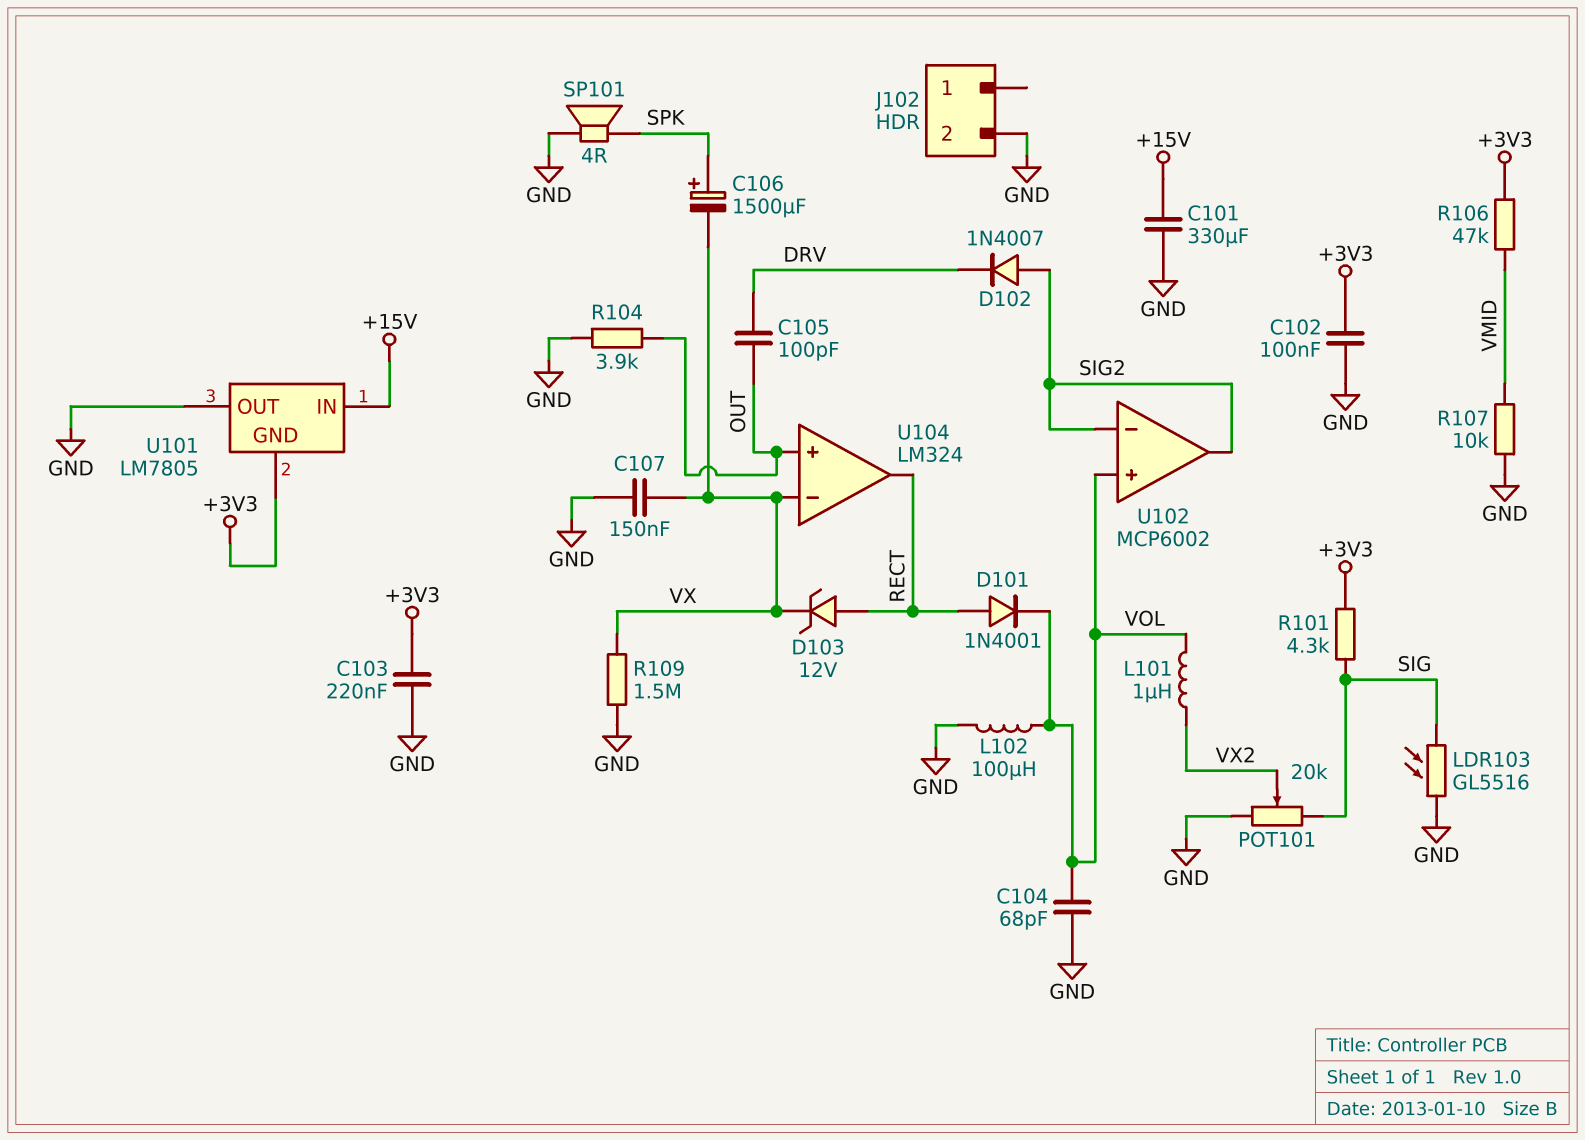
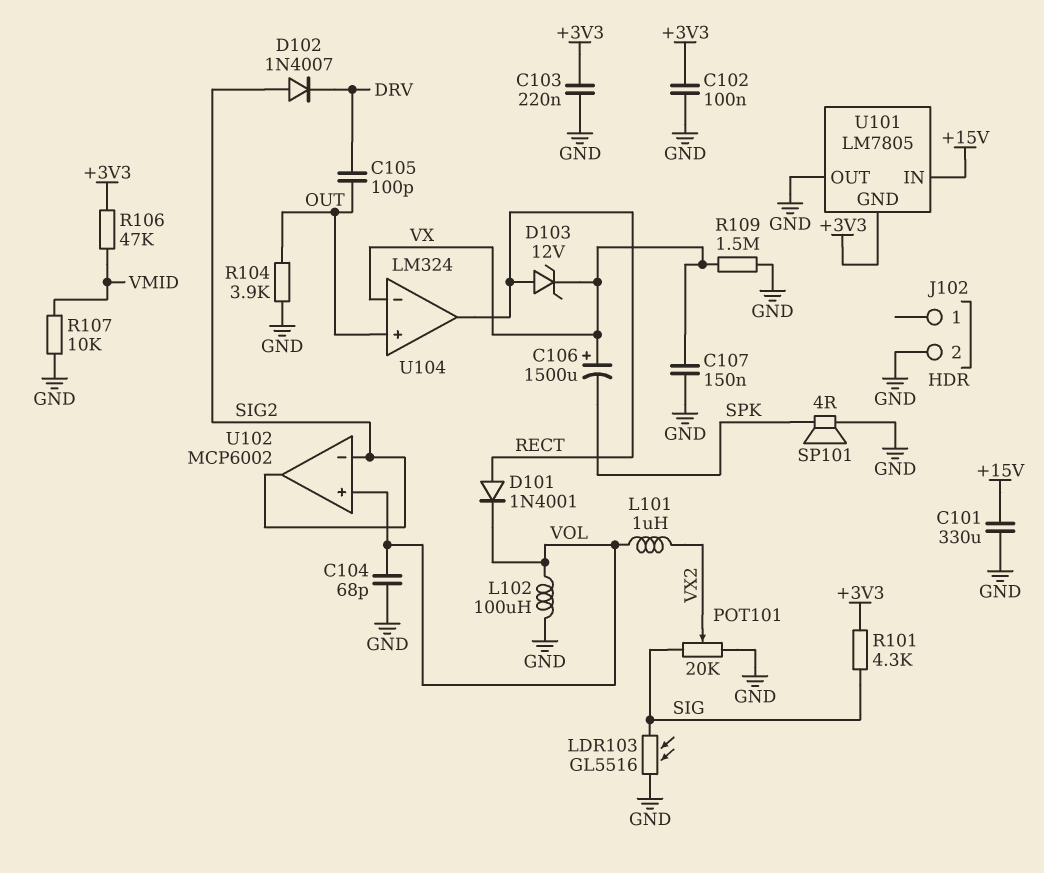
C106: 1500uF (plus SPK, minus VX) -> 1500uF (plus VX, minus SPK)

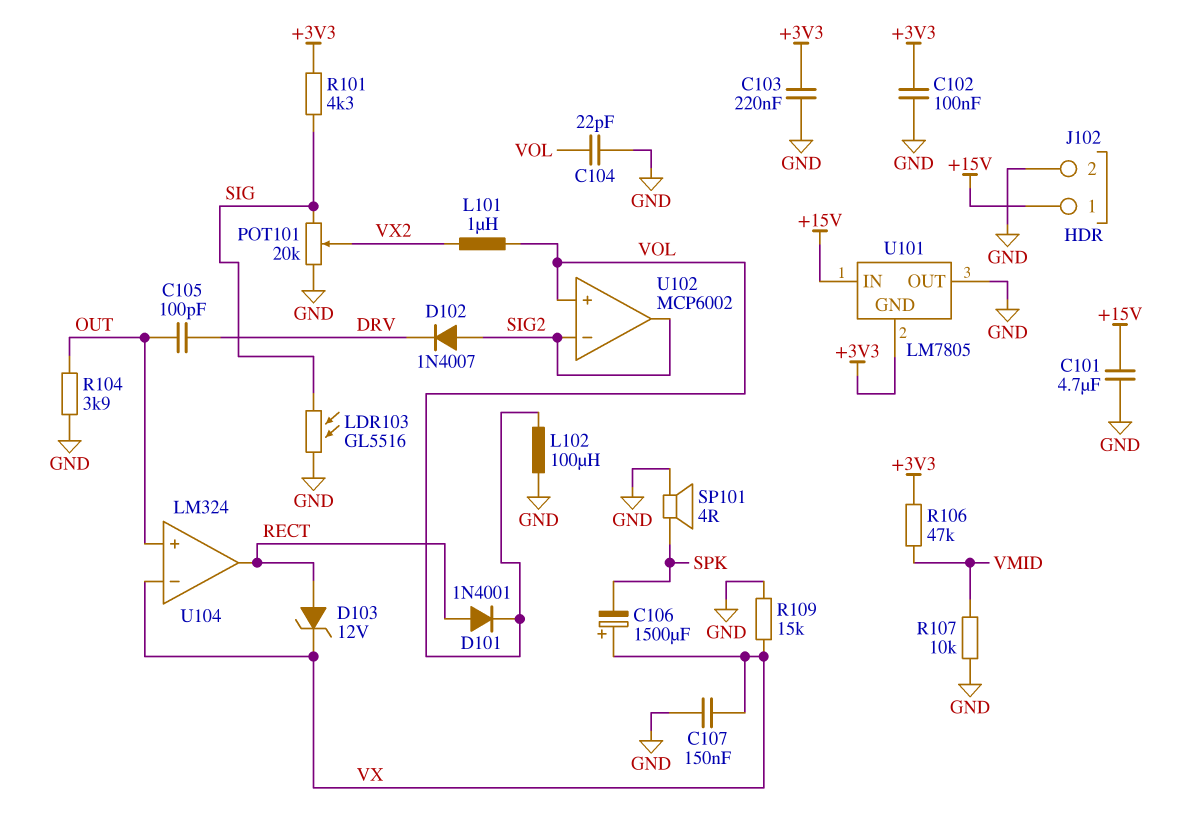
C101: 330uF (+15V, GND) -> 4.7uF (+15V, GND)
C104: 68pF (GND, VOL) -> 22pF (GND, VOL)
J102 pin 1: none -> +15V
R109: 1.5M (GND, VX) -> 15k (GND, VX)

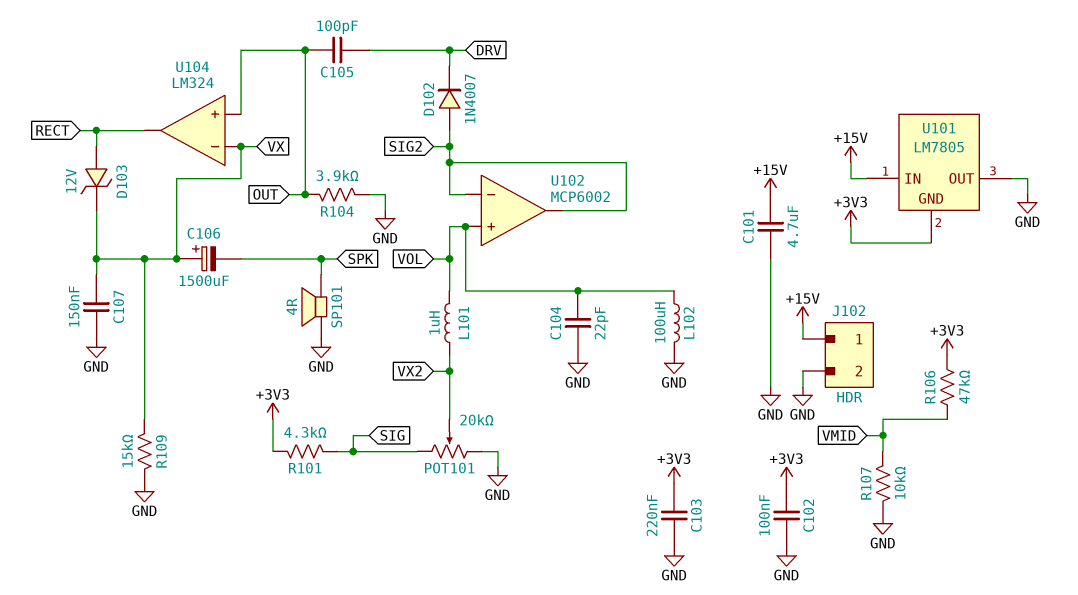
D101: diode 1N4001 (A RECT, K VOL) -> none
LDR103: GL5516 (GND, SIG) -> none

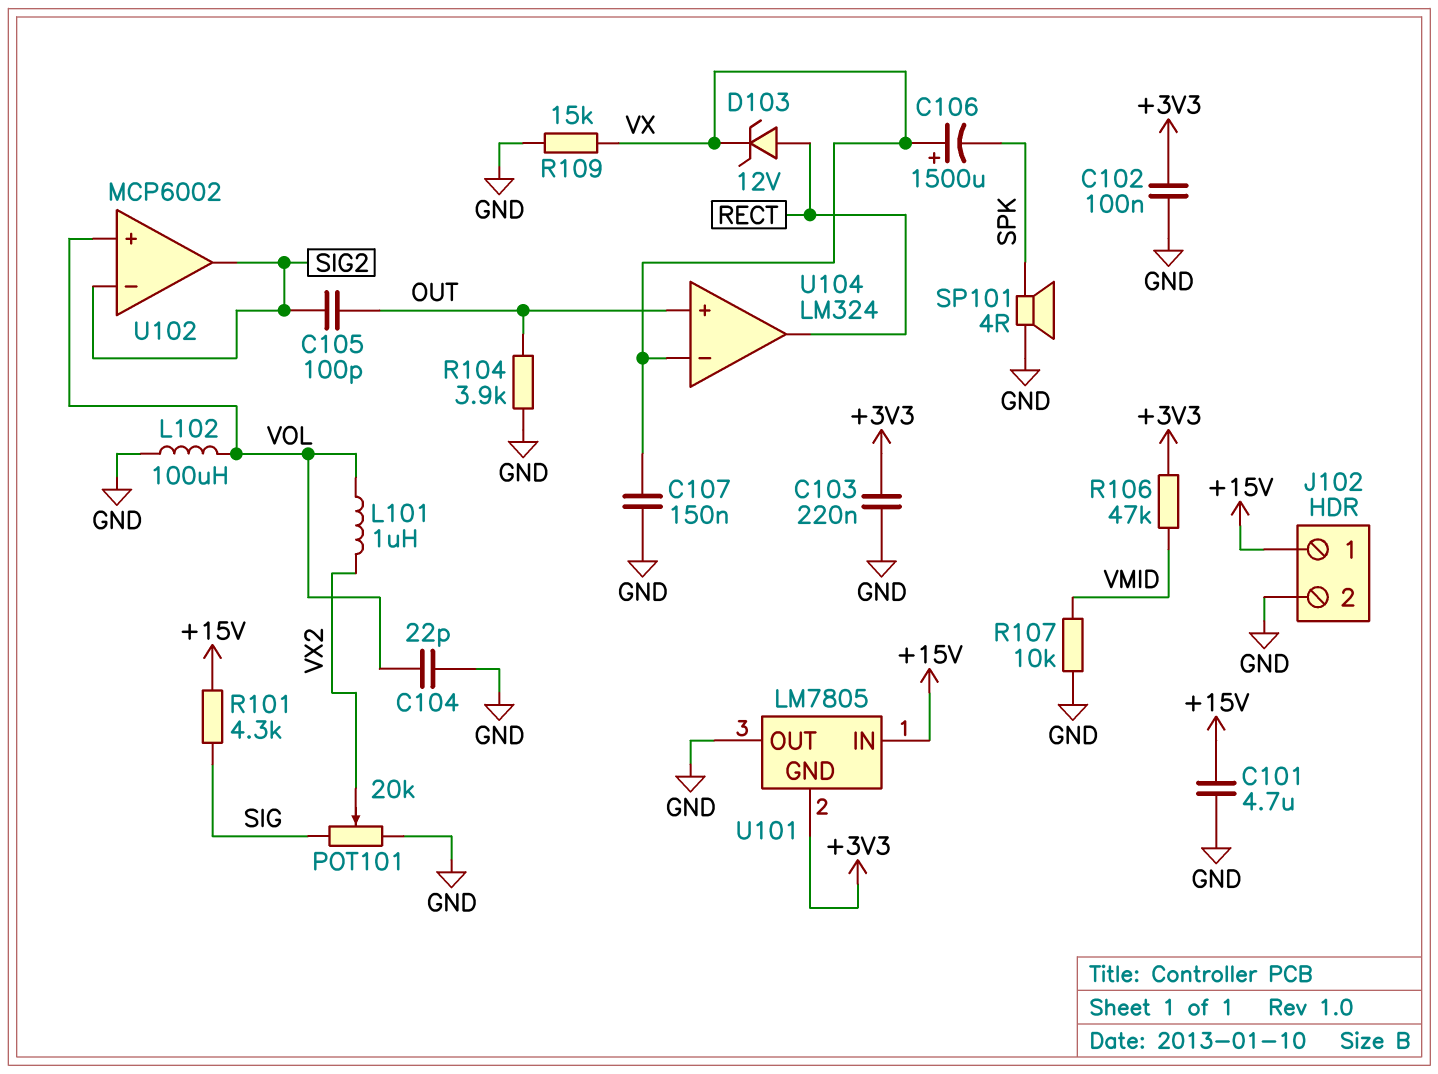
C105: 100pF (DRV, OUT) -> 100pF (OUT, SIG2)
D102: diode 1N4007 (A SIG2, K DRV) -> none
R101: 4.3k (+3V3, SIG) -> 4.3k (+15V, SIG)

